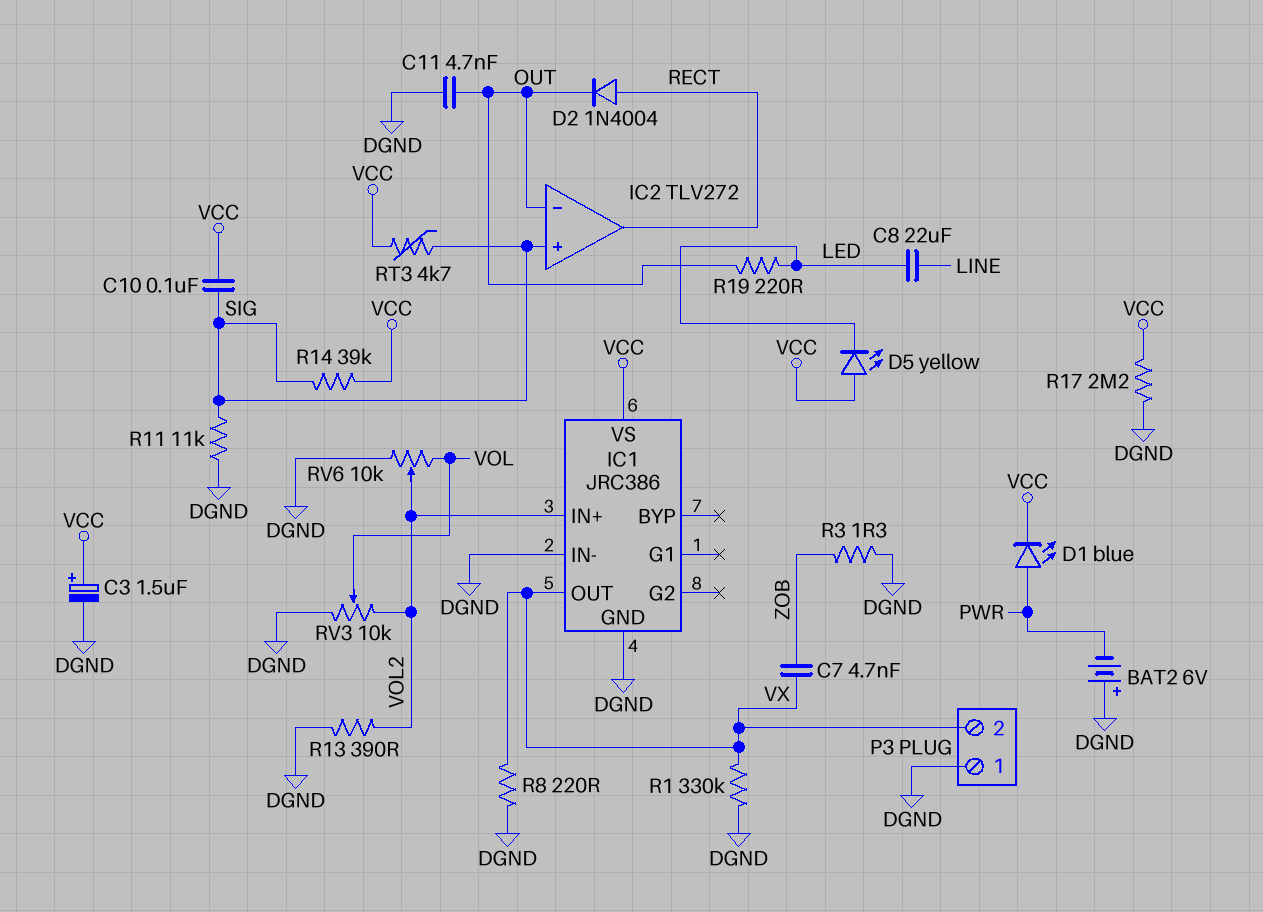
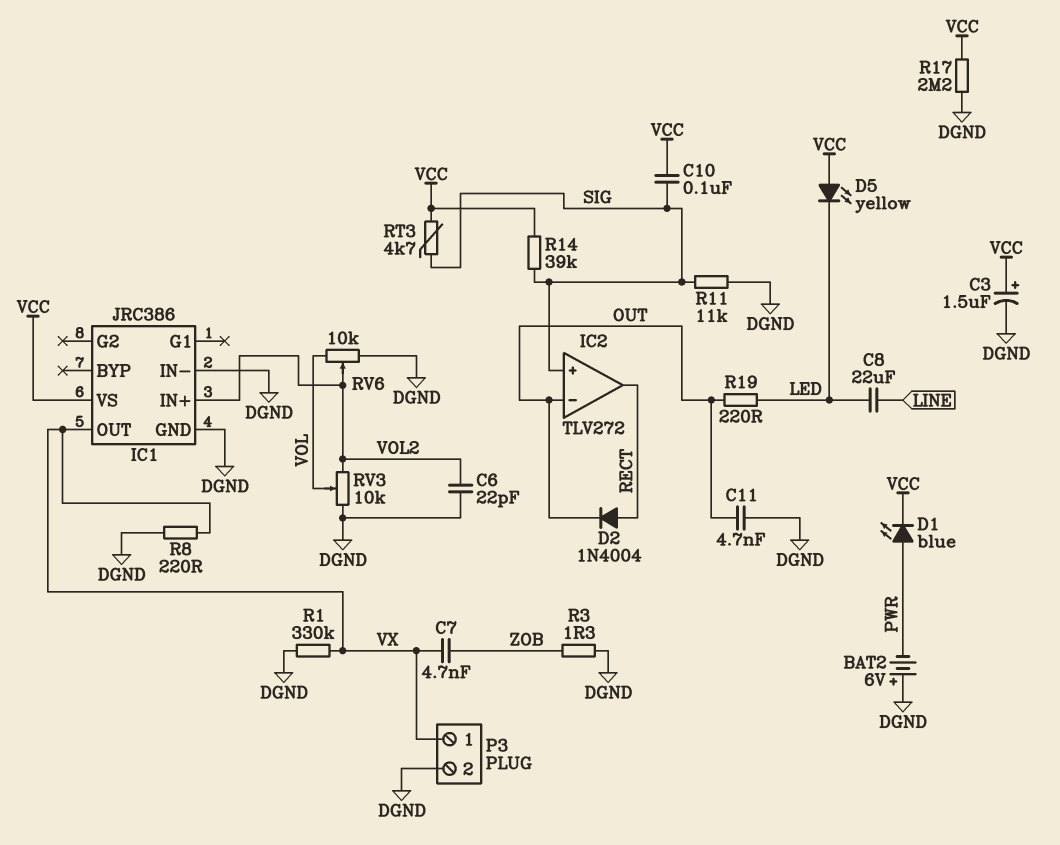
C6: none -> 22pF (DGND, VOL2)
P3 pin 1: DGND -> VX
P3 pin 2: VX -> DGND
R13: 390 (DGND, VOL2) -> none

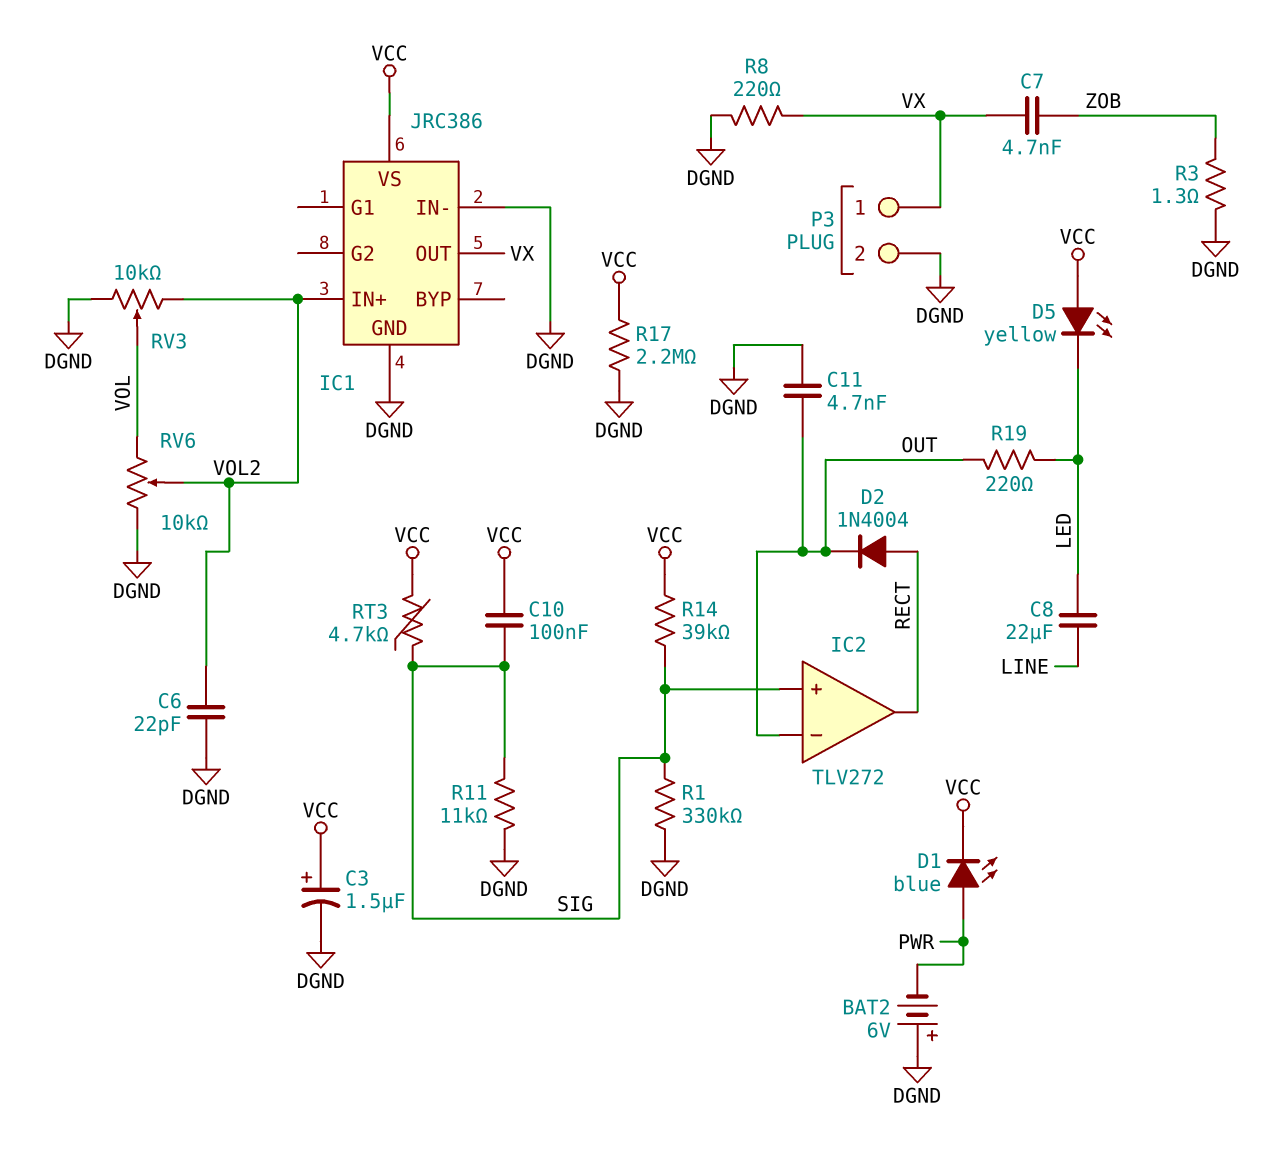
R1: 330k (DGND, VX) -> 330k (DGND, SIG)

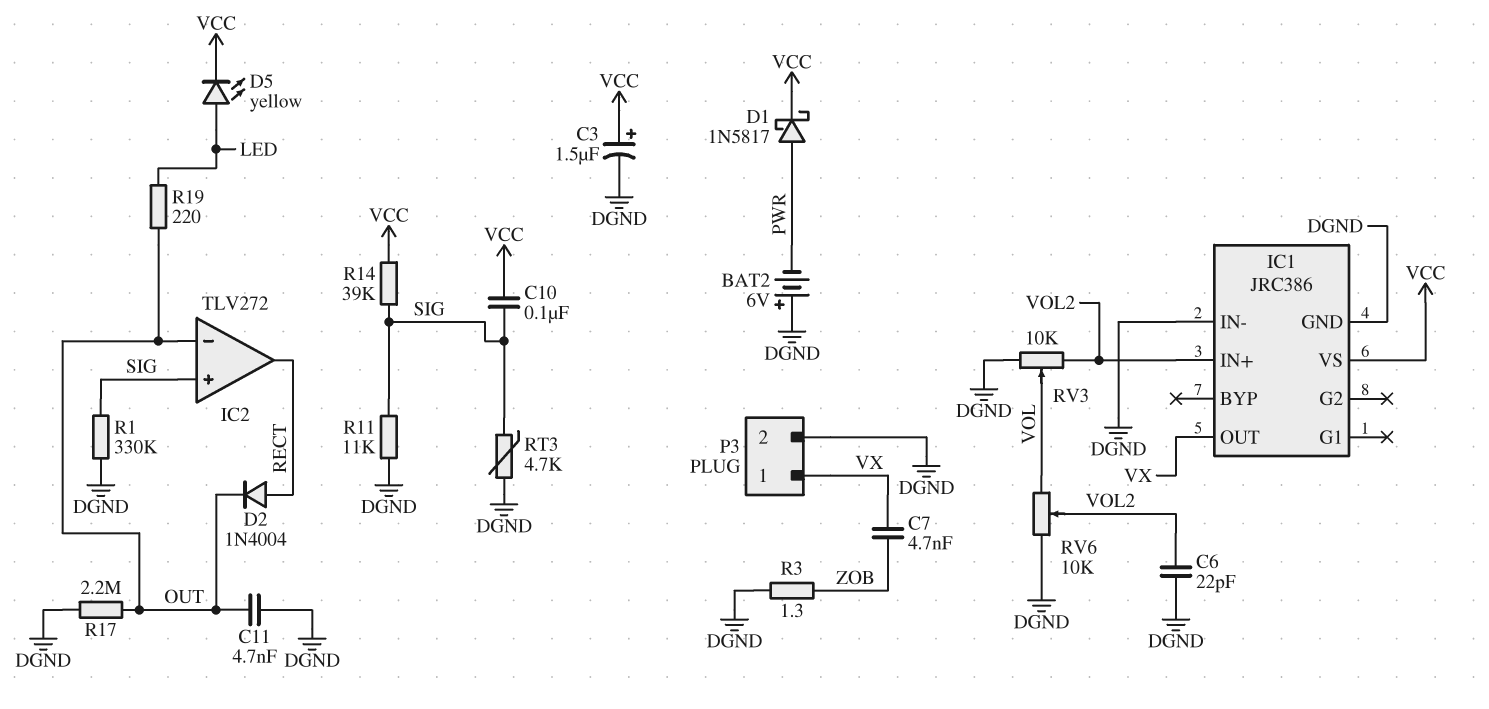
C8: 22uF (LED, LINE) -> none
D1: LED blue (A PWR, K VCC) -> schottky 1N5817 (A PWR, K VCC)
D5: LED yellow (A VCC, K LED) -> LED yellow (A LED, K VCC)
R8: 220 (DGND, VX) -> none
R17: 2.2M (DGND, VCC) -> 2.2M (DGND, OUT)
RT3: 4.7k (SIG, VCC) -> 4.7k (DGND, SIG)

